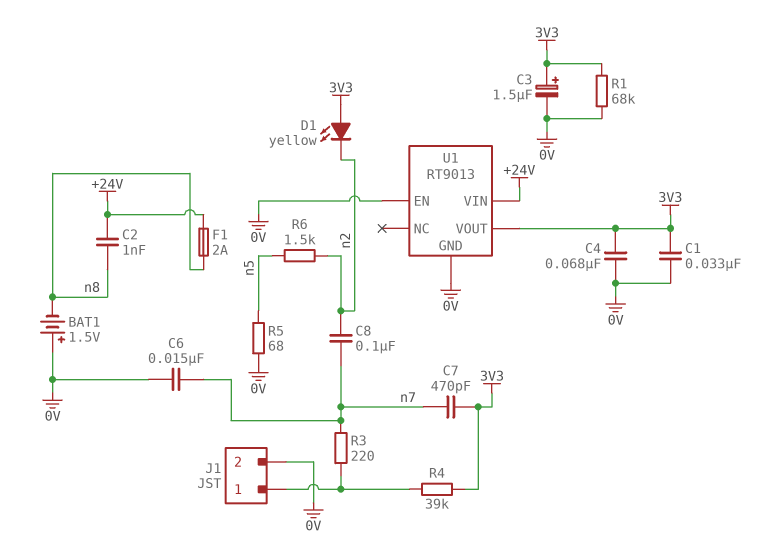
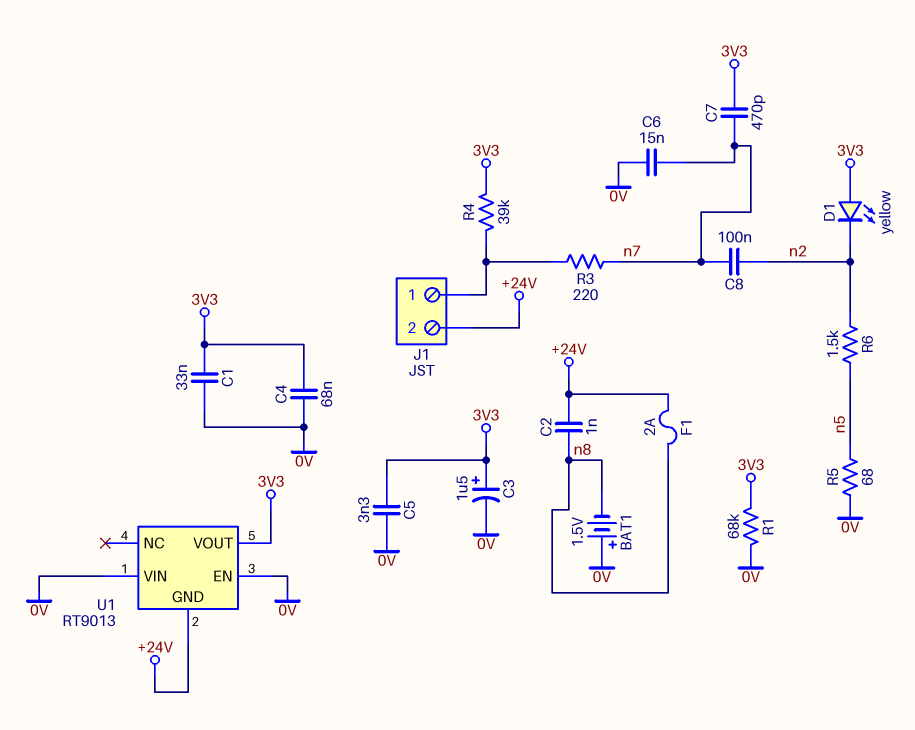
C5: none -> 3.3nF (0V, 3V3)
J1 pin 2: 0V -> +24V
U1 pin GND: 0V -> +24V
U1 pin VIN: +24V -> 0V

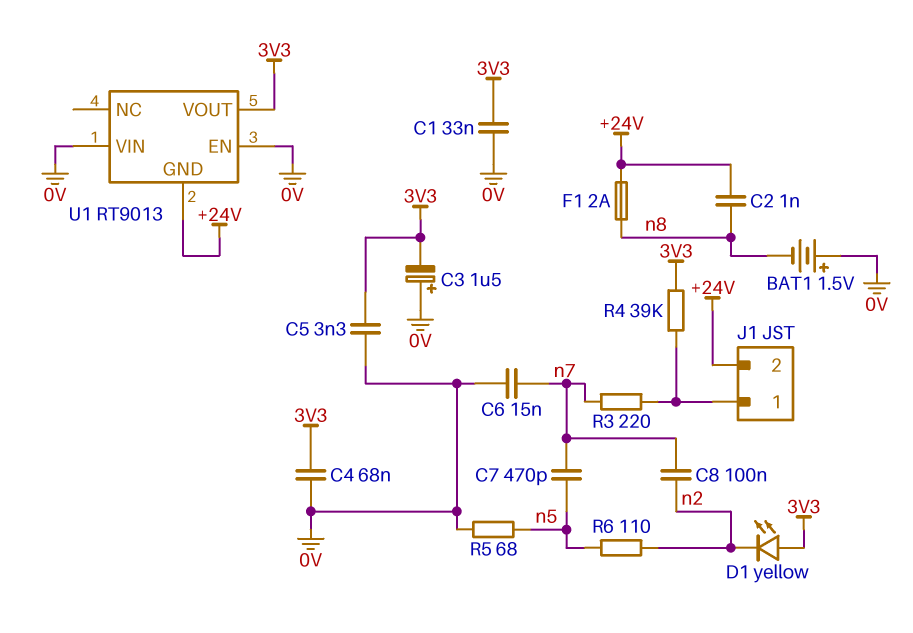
C3: 1.5uF (plus 3V3, minus 0V) -> 1.5uF (plus 0V, minus 3V3)
C7: 470pF (3V3, n7) -> 470pF (n5, n7)
R1: 68k (0V, 3V3) -> none
R6: 1.5k (n2, n5) -> 110 (n2, n5)

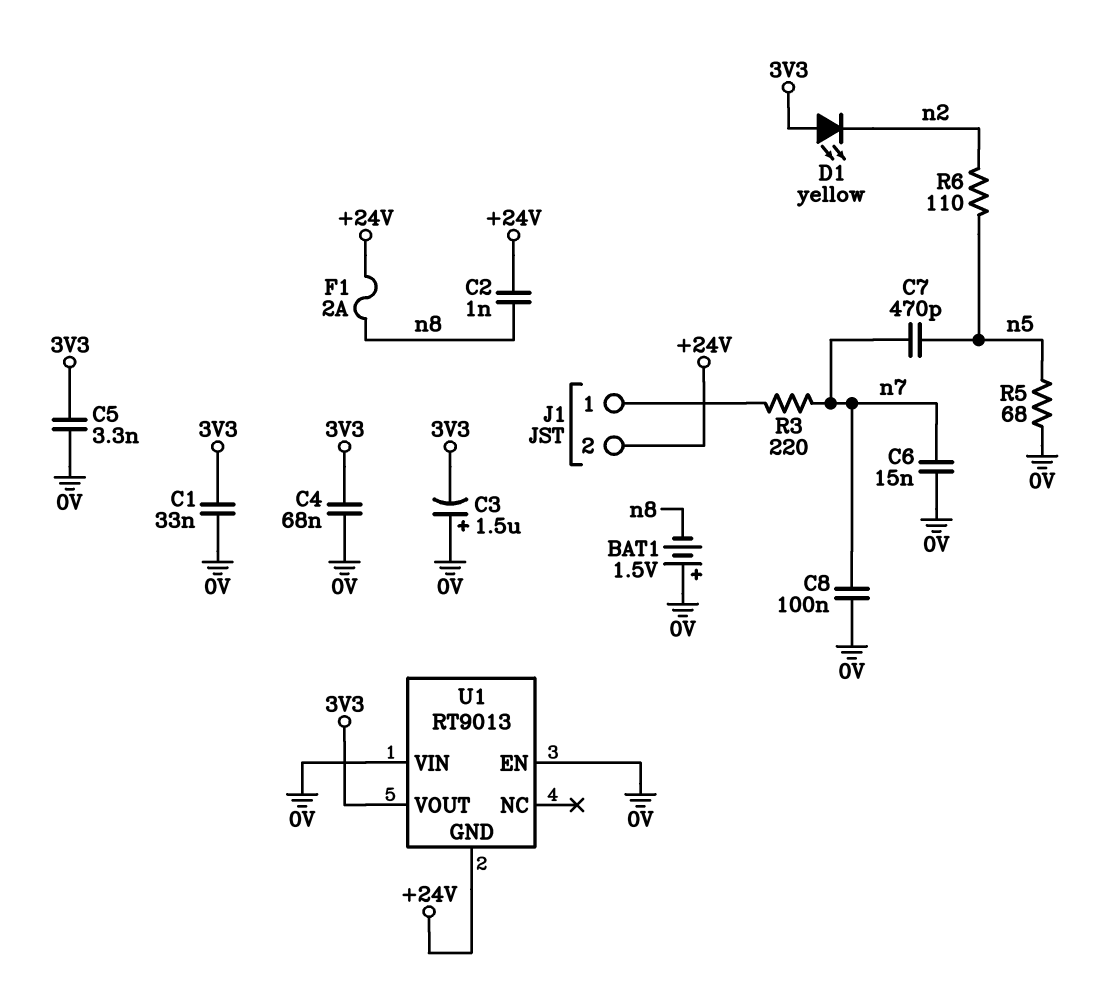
C8: 100nF (n2, n7) -> 100nF (0V, n7)
R4: 39k (3V3, J1/1) -> none

